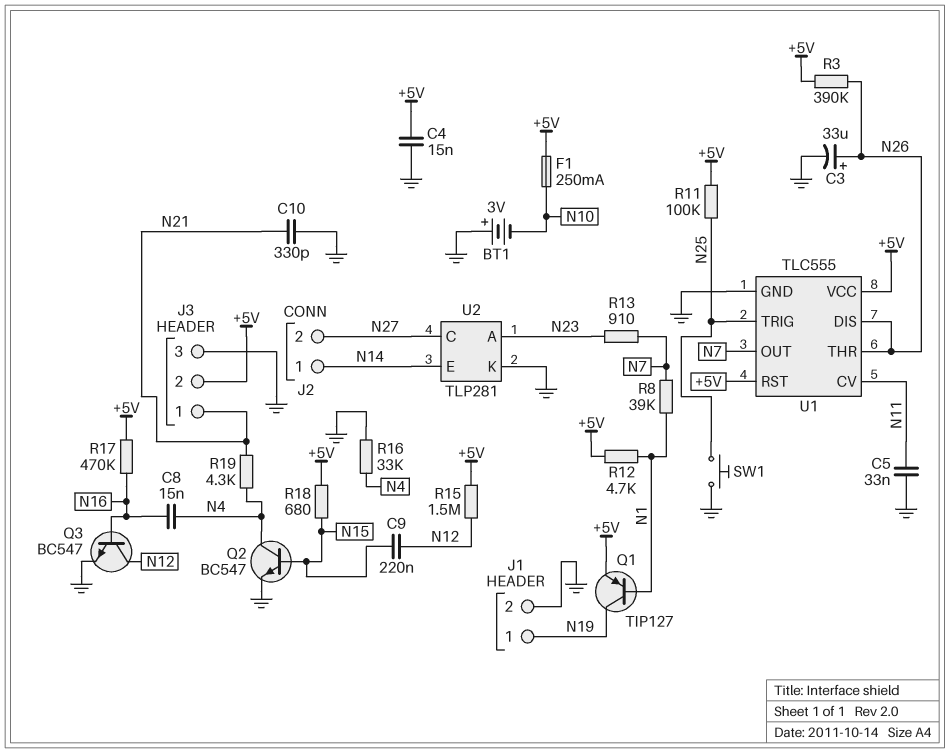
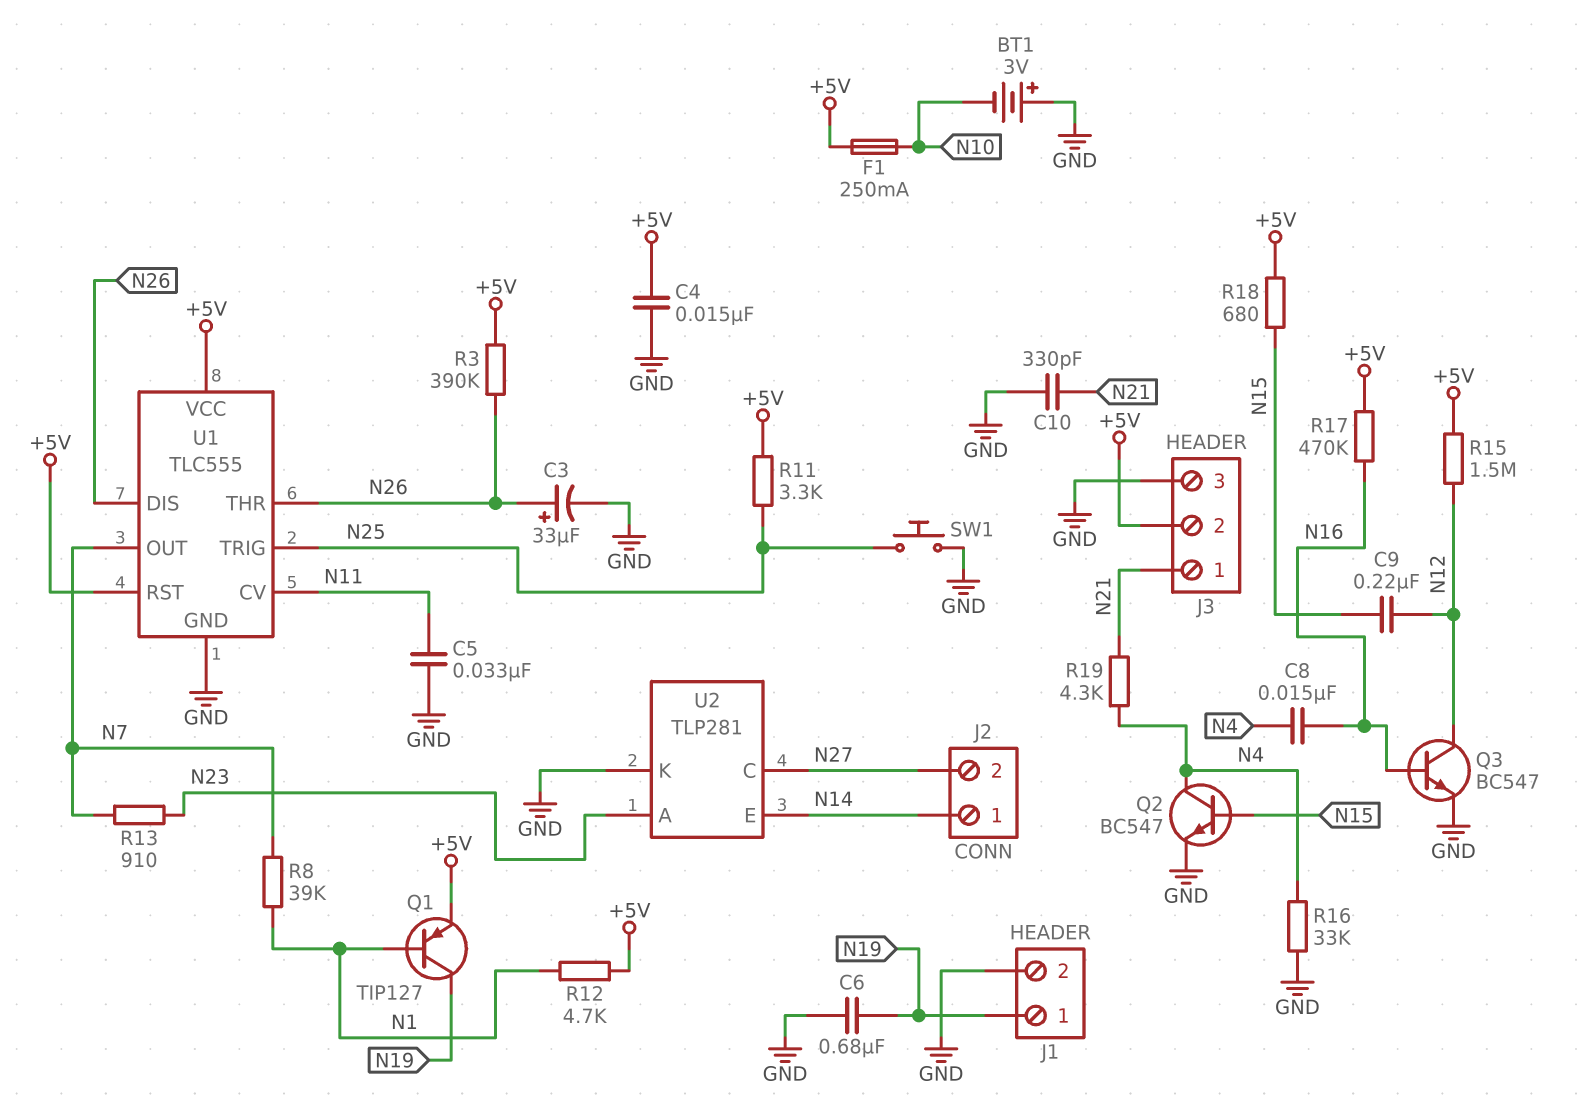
C6: none -> 680nF (GND, N19)
R11: 100k (+5V, N25) -> 3.3k (+5V, N25)

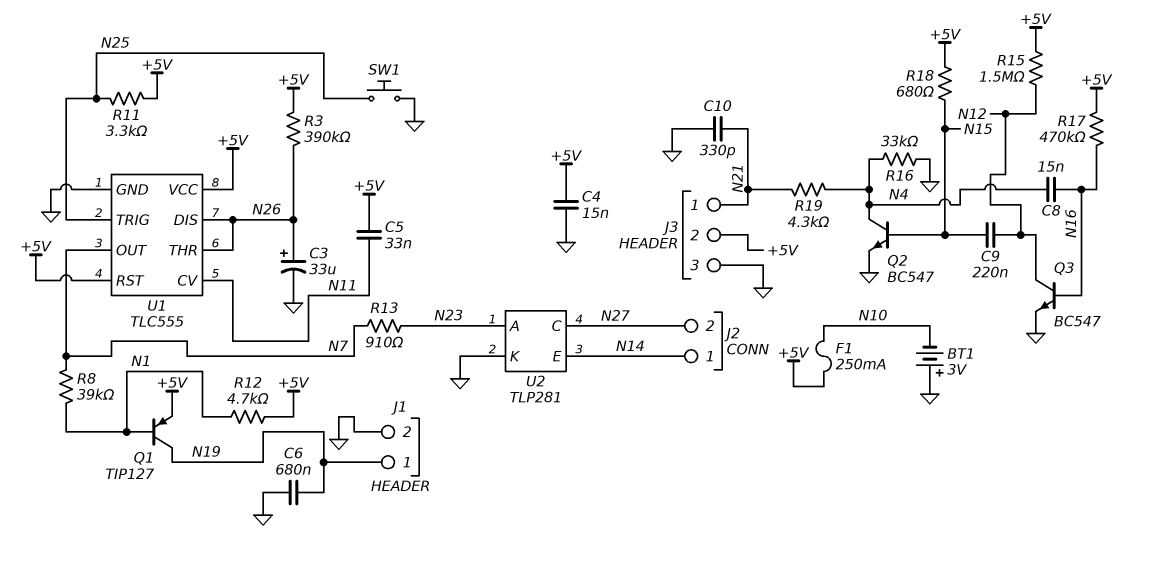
C5: 33nF (GND, N11) -> 33nF (+5V, N11)

